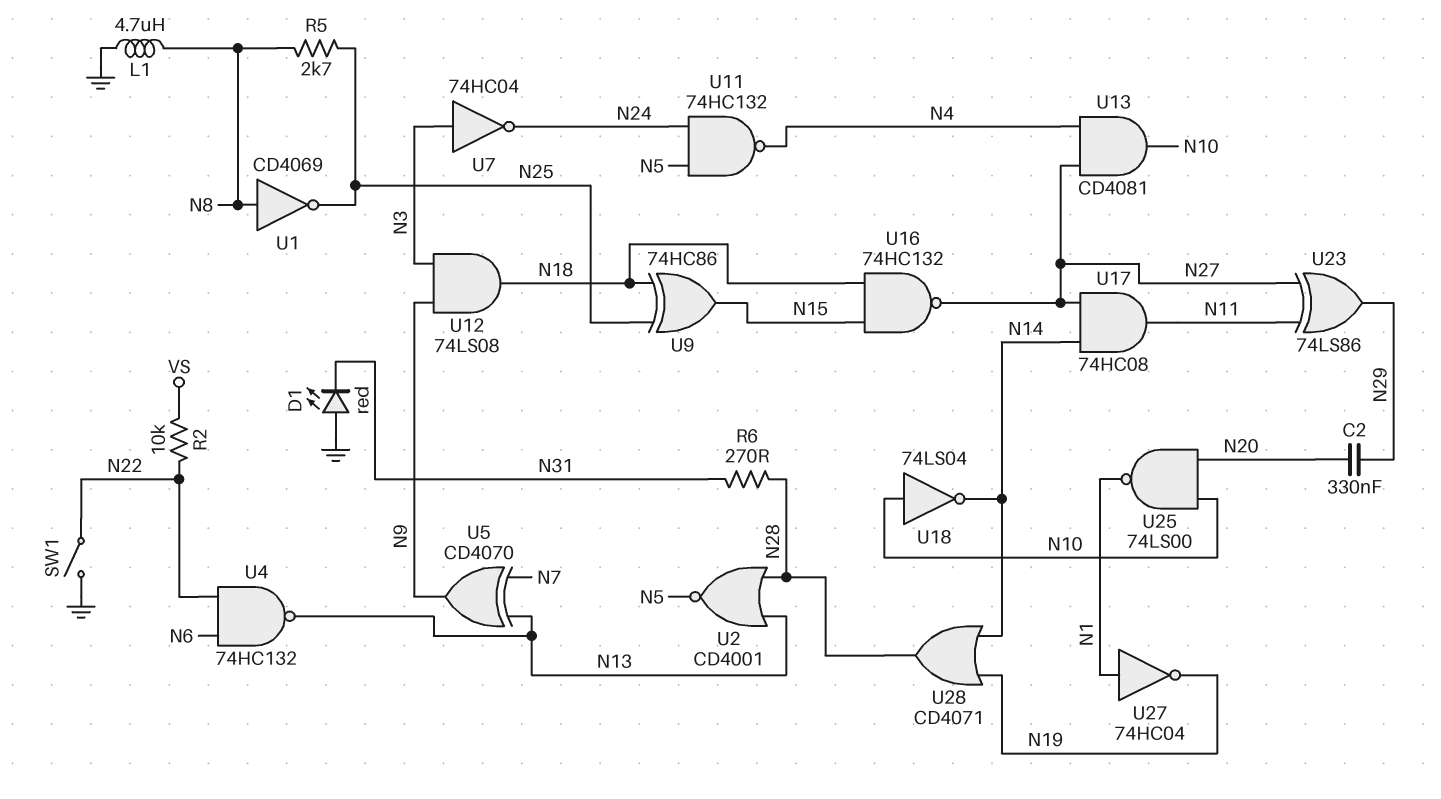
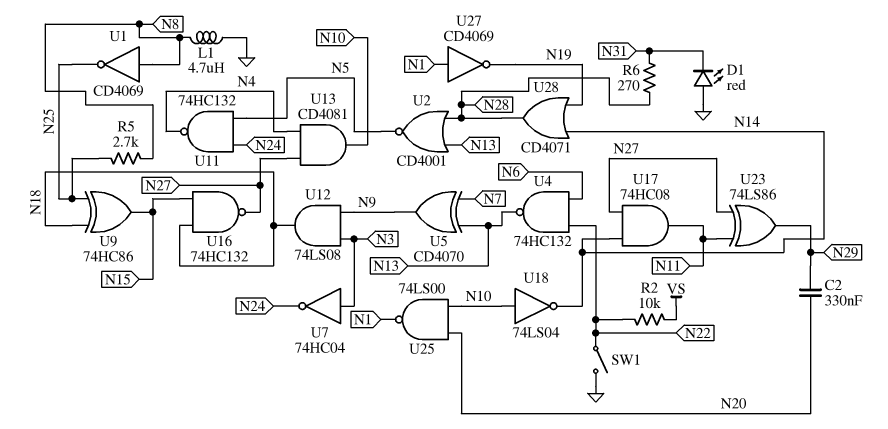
U27: NOT 74HC04 (in N1, out N19) -> NOT CD4069 (in N1, out N19)

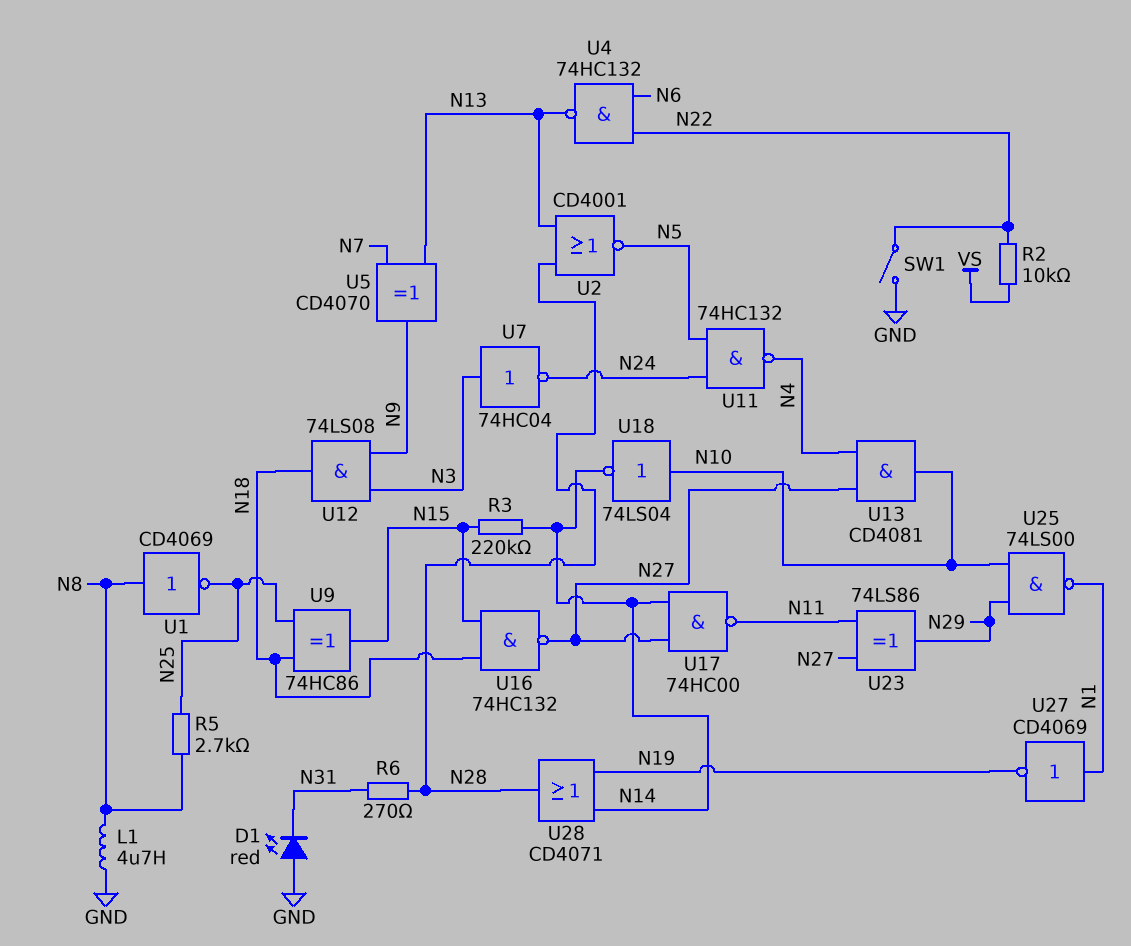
C2: 330nF (N20, N29) -> none
R3: none -> 220k (N14, N15)
U17: AND 74HC08 (in N14, in N27, out N11) -> NAND 74HC00 (in N14, in N27, out N11)
U25: NAND 74LS00 (in N10, in N20, out N1) -> NAND 74LS00 (in N10, in N29, out N1)

